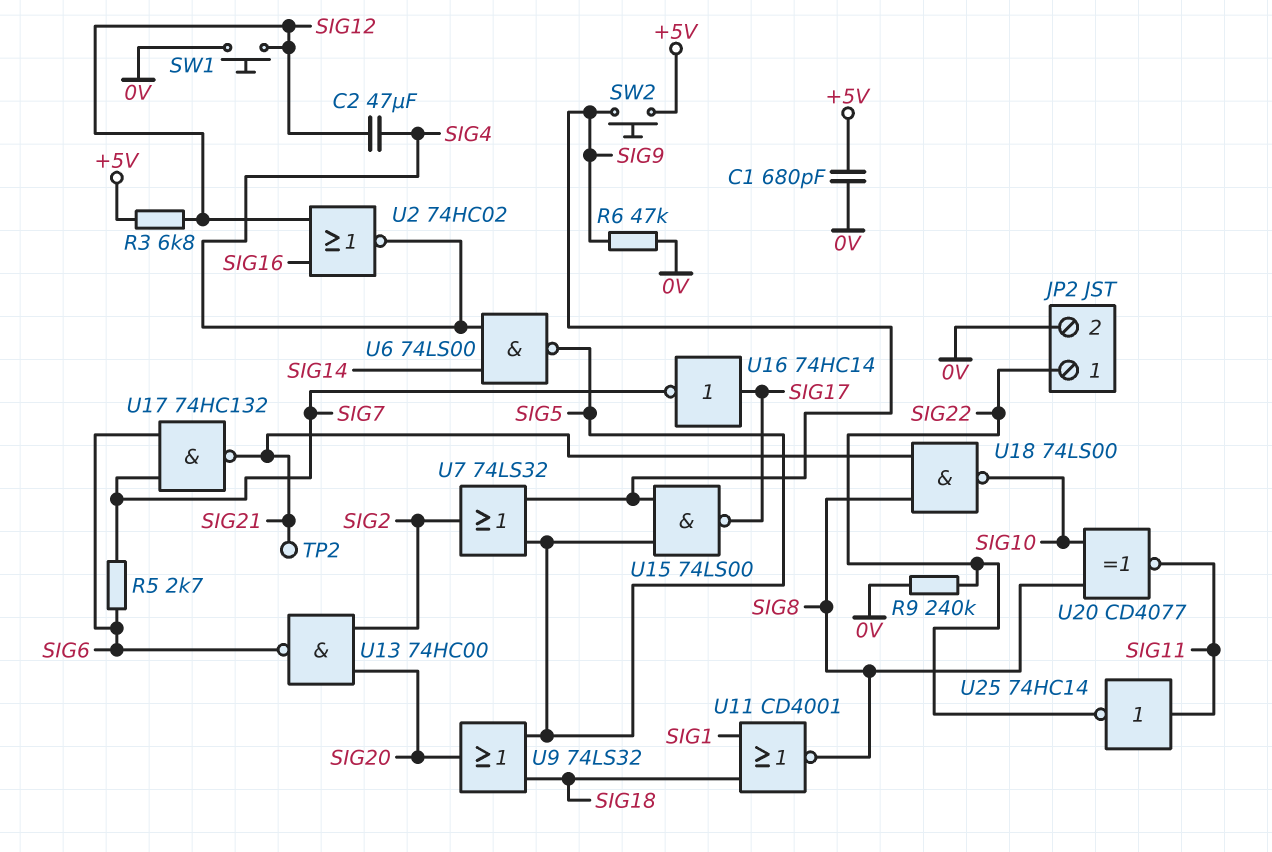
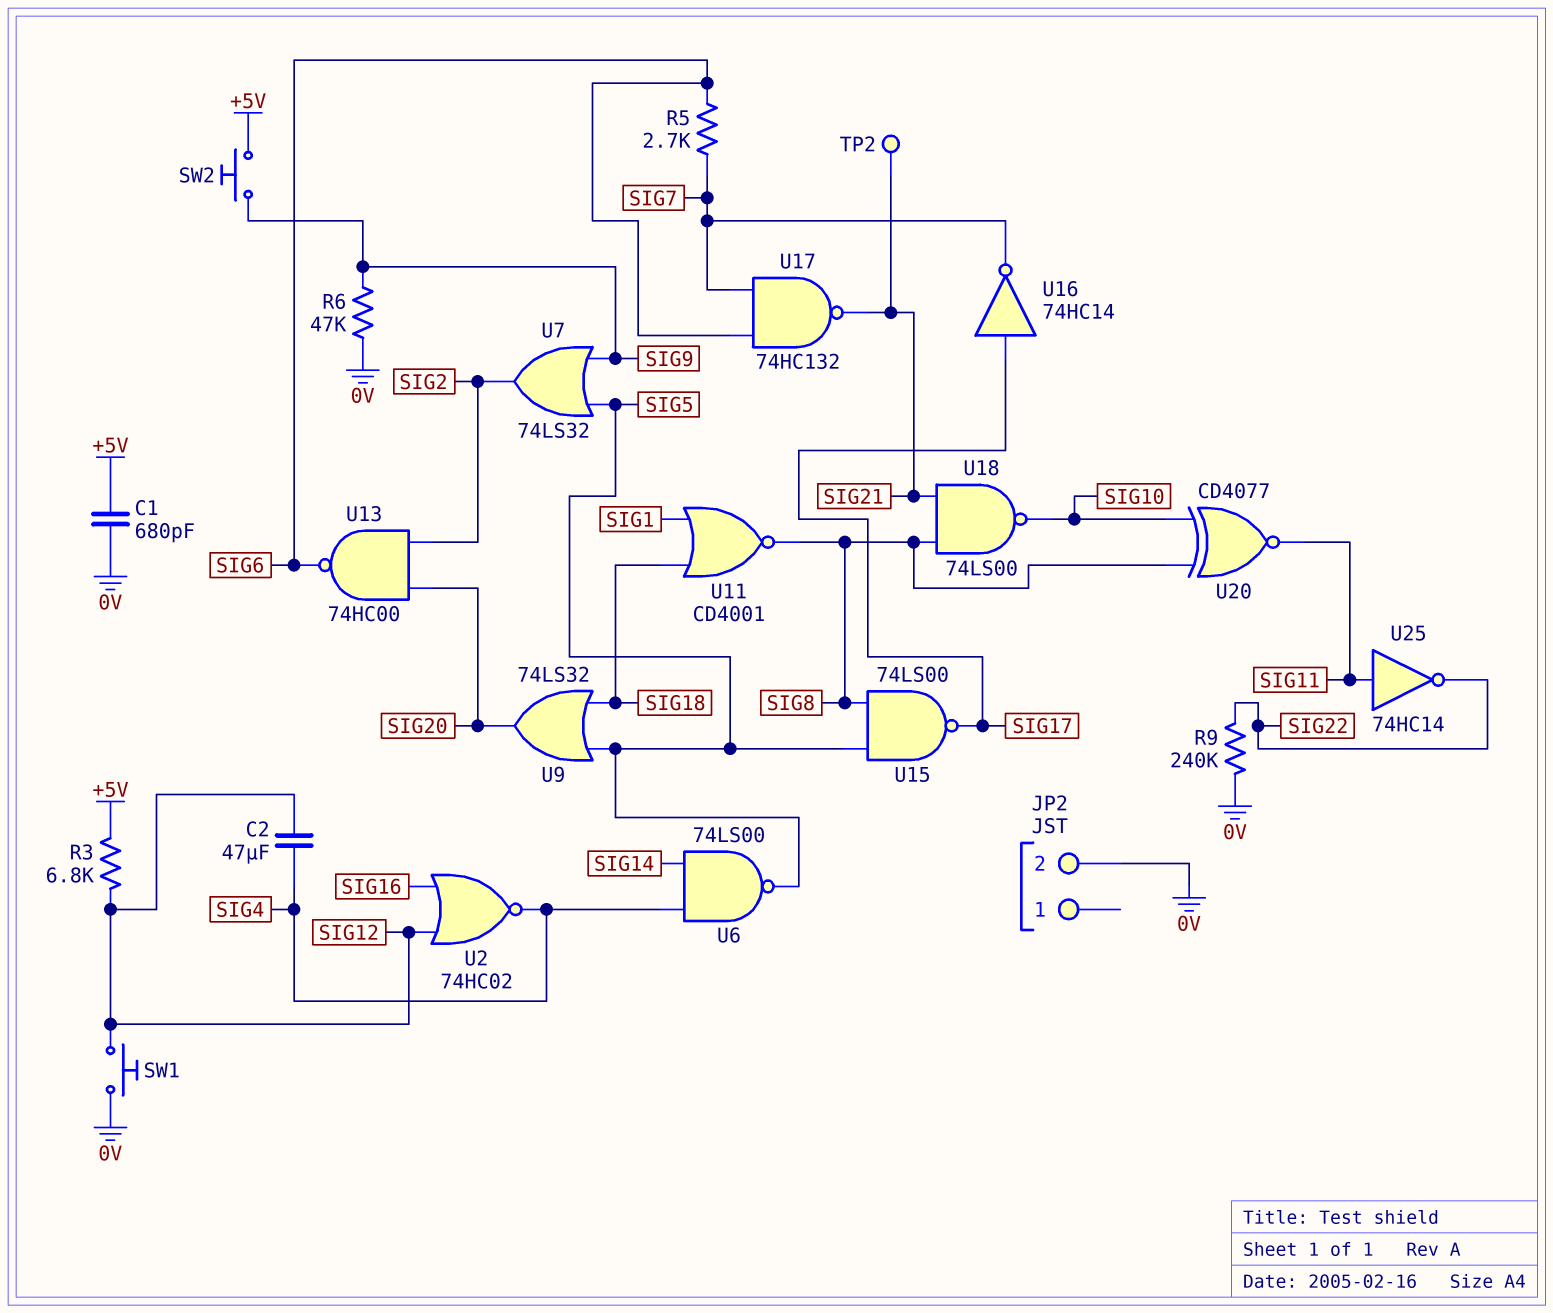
JP2 pin 1: SIG22 -> none
U15: NAND 74LS00 (in SIG5, in SIG9, out SIG17) -> NAND 74LS00 (in SIG5, in SIG8, out SIG17)

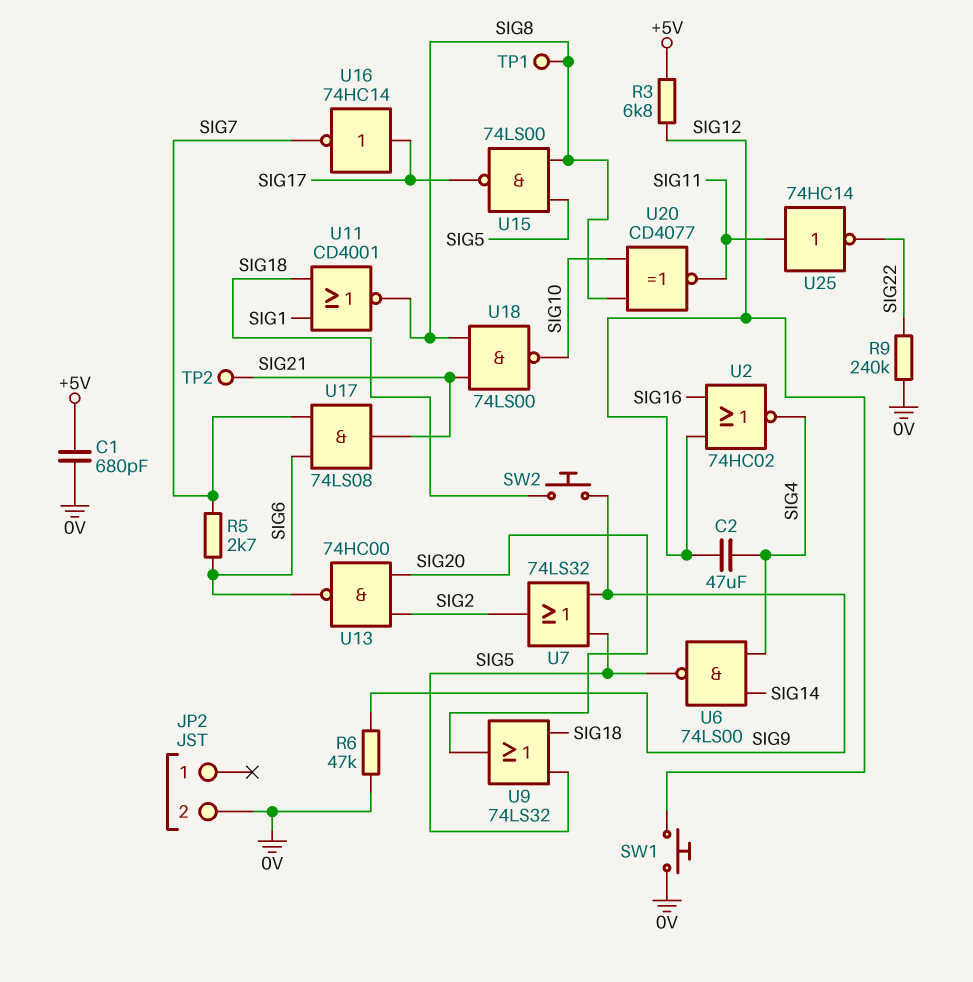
SW2: button (+5V, SIG9) -> button (SIG9, SIG18)
TP1: none -> test point (SIG8)
U17: NAND 74HC132 (in SIG6, in SIG7, out SIG21) -> AND 74LS08 (in SIG6, in SIG7, out SIG21)

